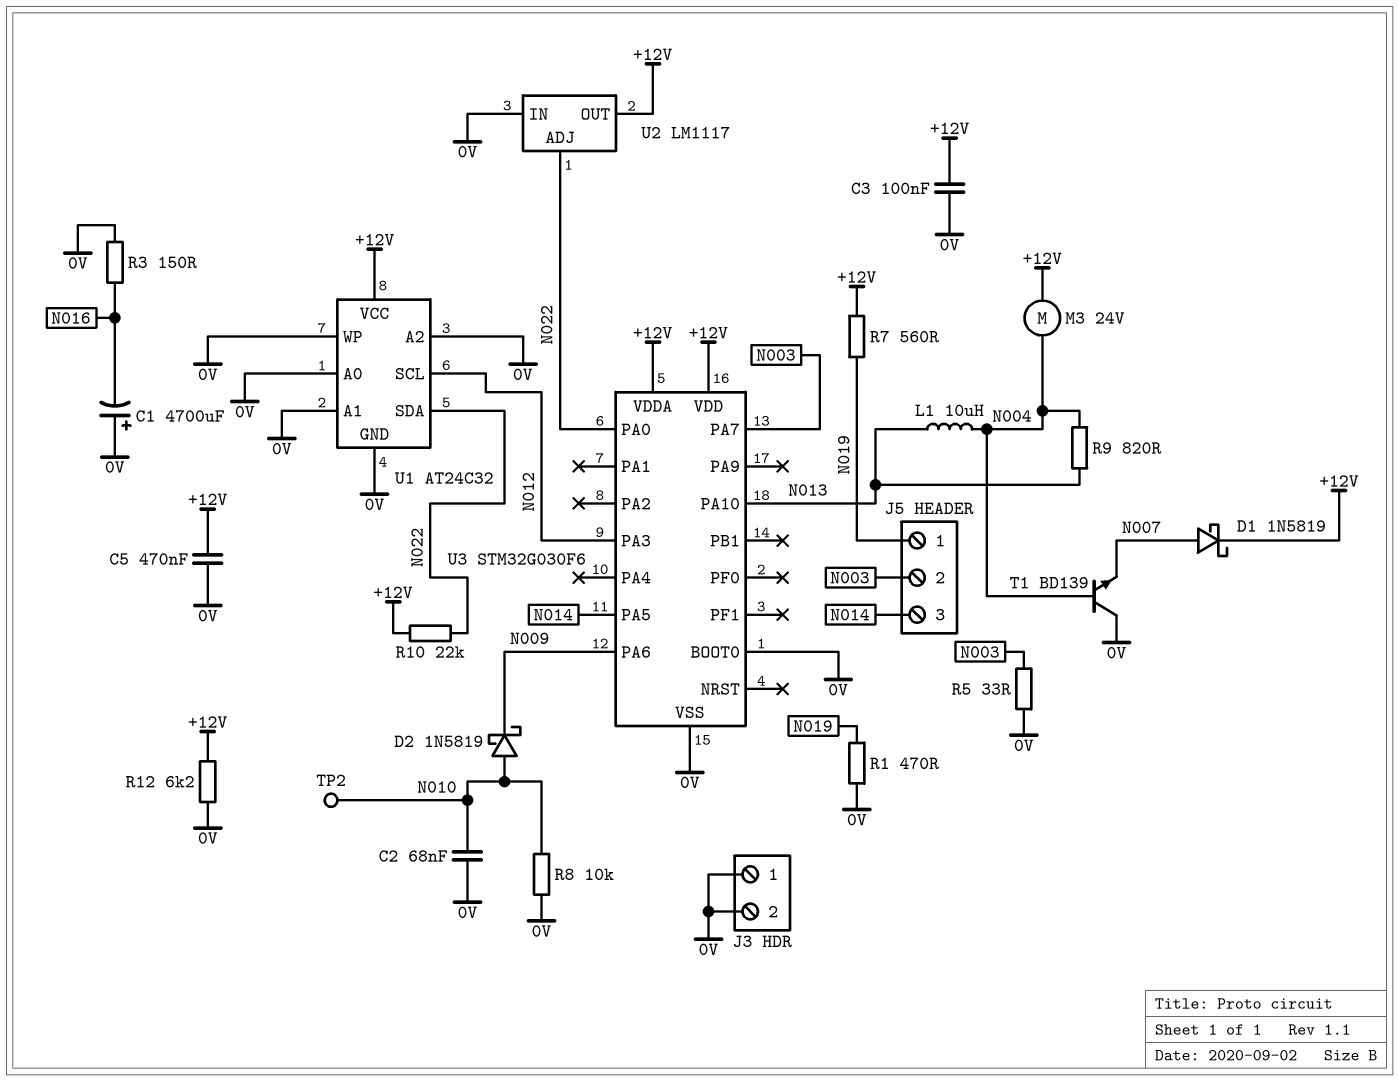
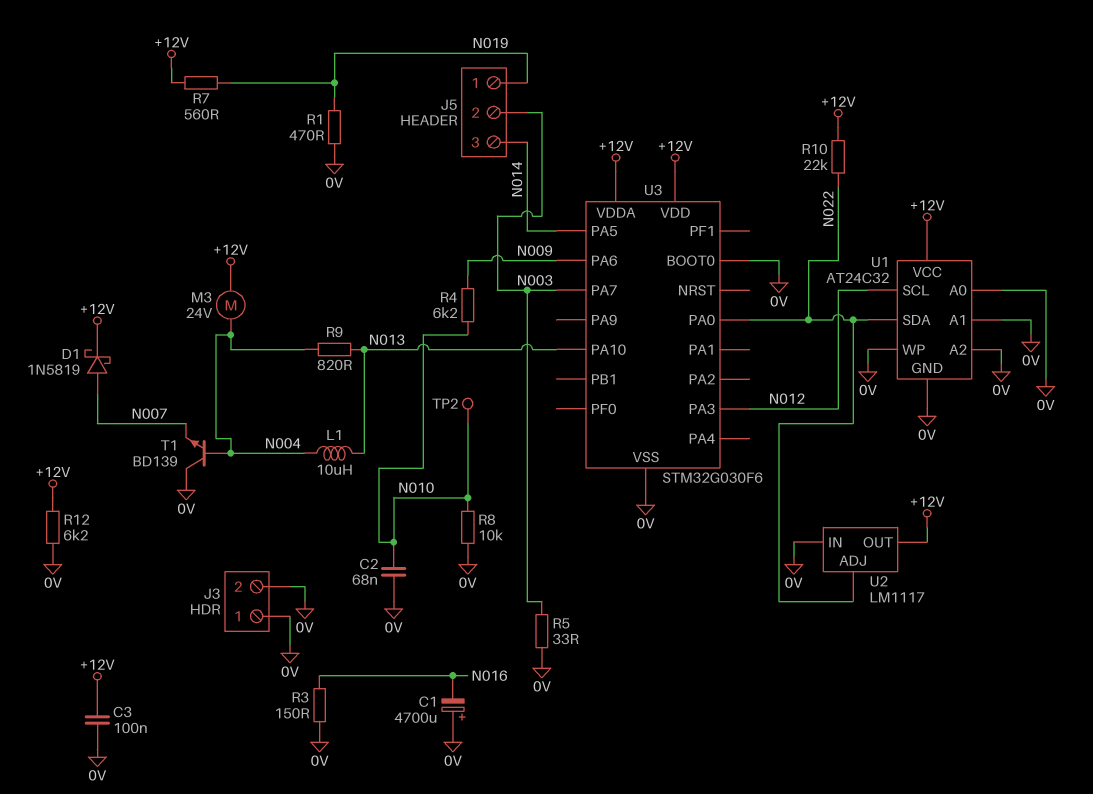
C5: 470nF (+12V, 0V) -> none
D2: schottky 1N5819 (A N010, K N009) -> none
R4: none -> 6.2k (N009, N010)

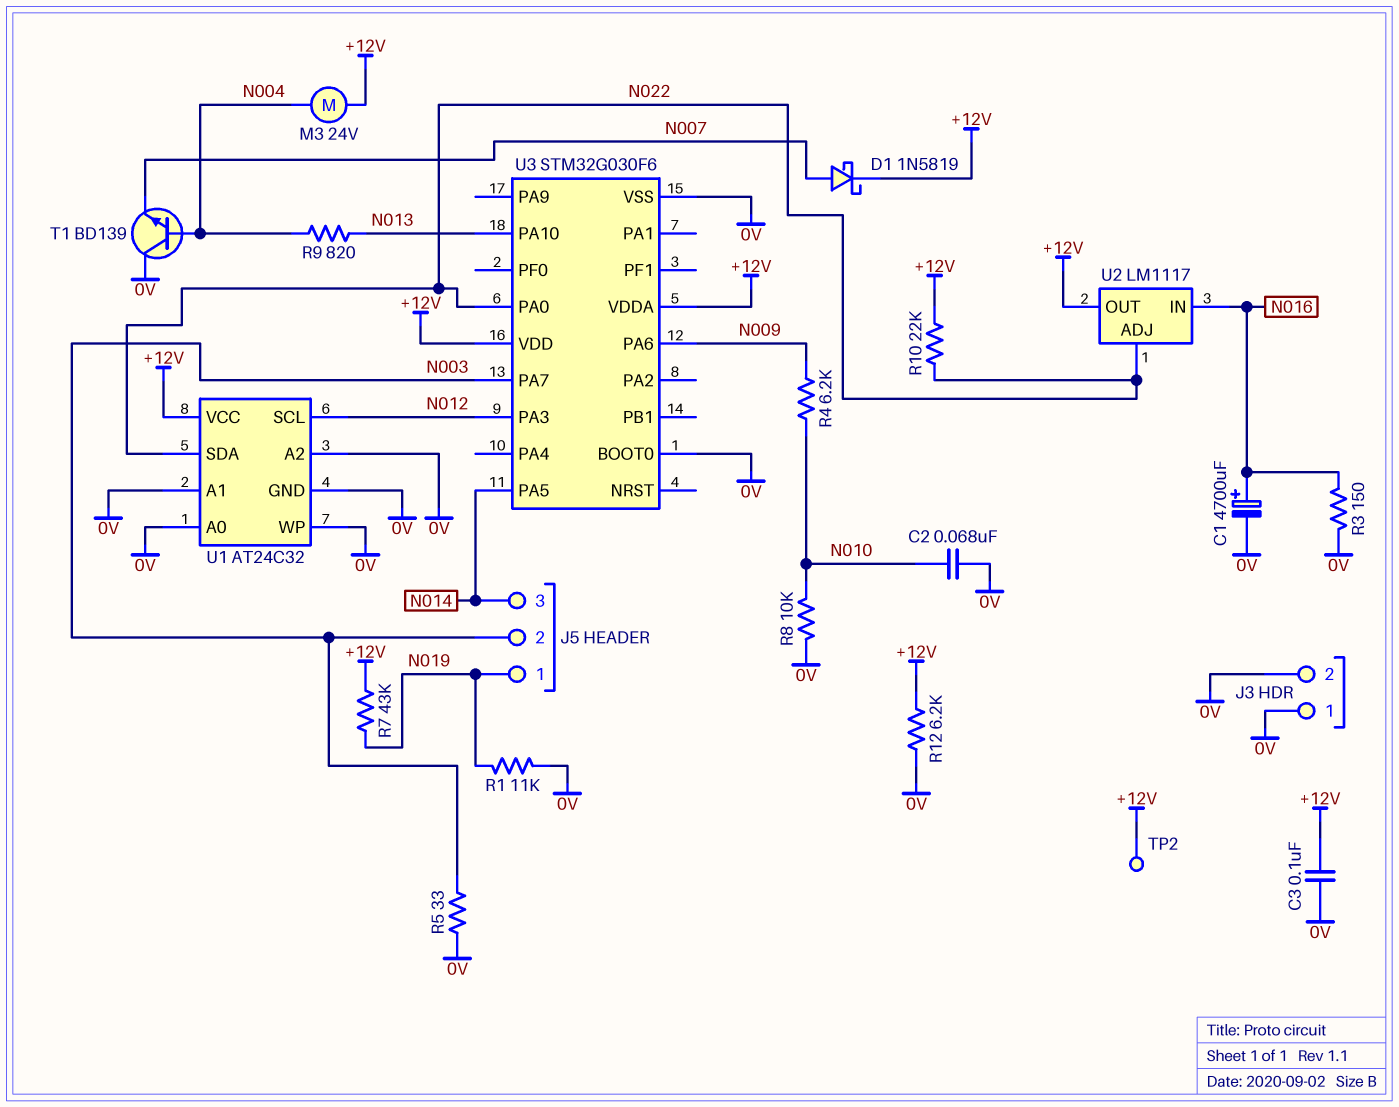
C1: 4700uF (plus 0V, minus N016) -> 4700uF (plus N016, minus 0V)
L1: 10uH (N004, N013) -> none
R1: 470 (0V, N019) -> 11k (0V, N019)
R7: 560 (+12V, N019) -> 43k (+12V, N019)
TP2: test point (N010) -> test point (+12V)
U2 pin IN: 0V -> N016

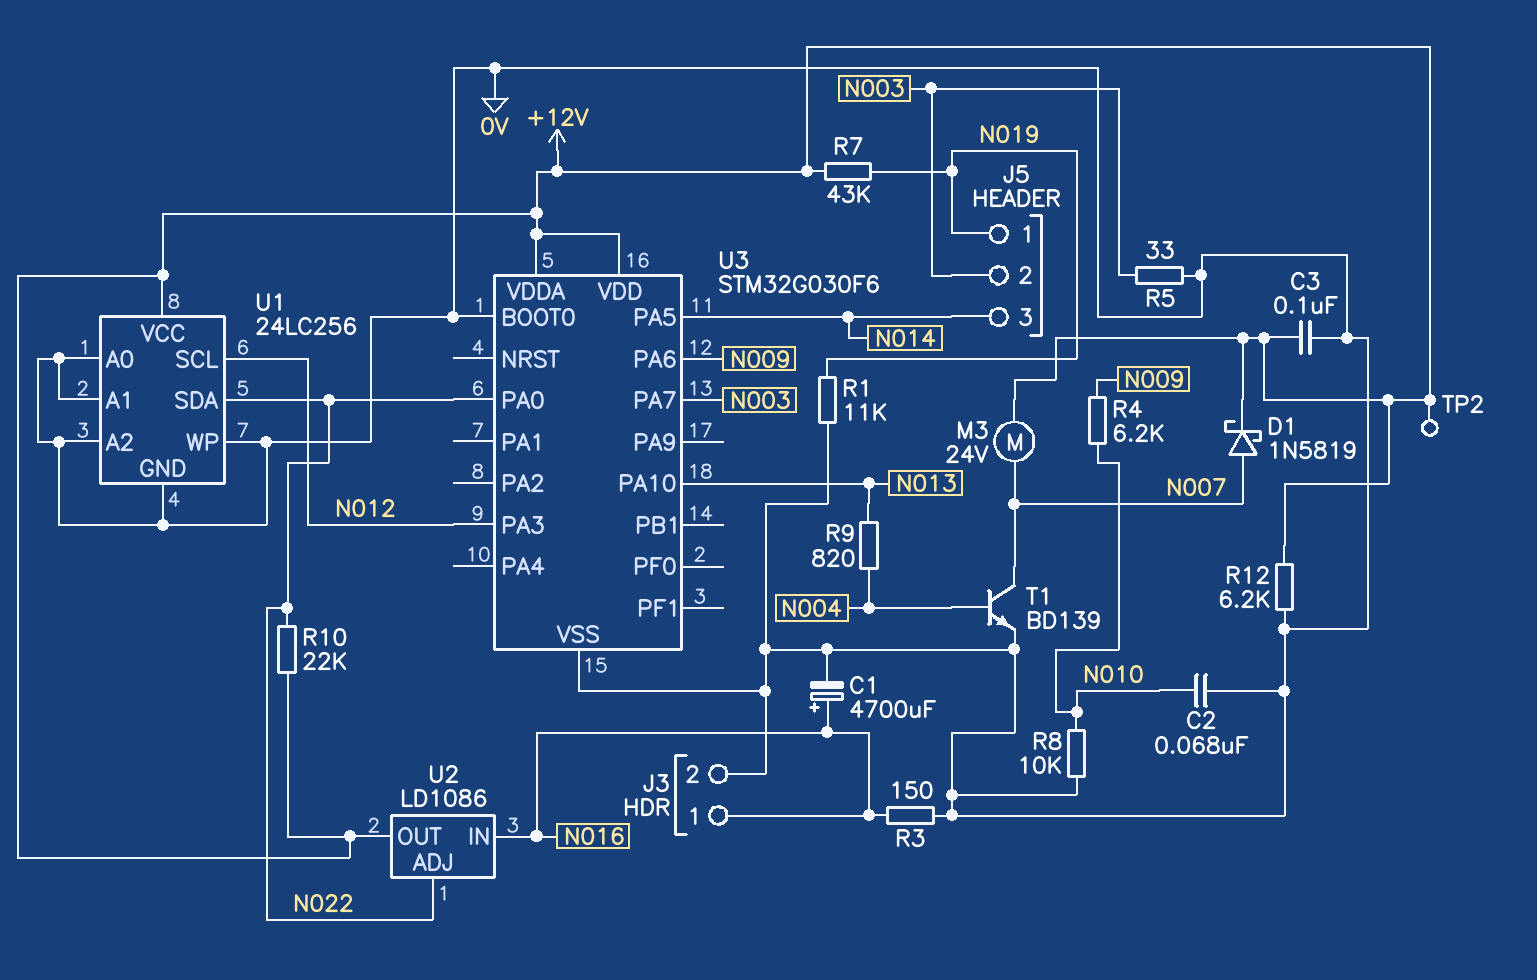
J3 pin 1: 0V -> N016
M3: motor 24V (+12V, N004) -> motor 24V (+12V, N007)
T1: NPN BD139 (B N004, C 0V, E N007) -> NPN BD139 (B N004, C N007, E 0V)
U1: AT24C32 -> 24LC256
U2: LM1117 -> LD1086

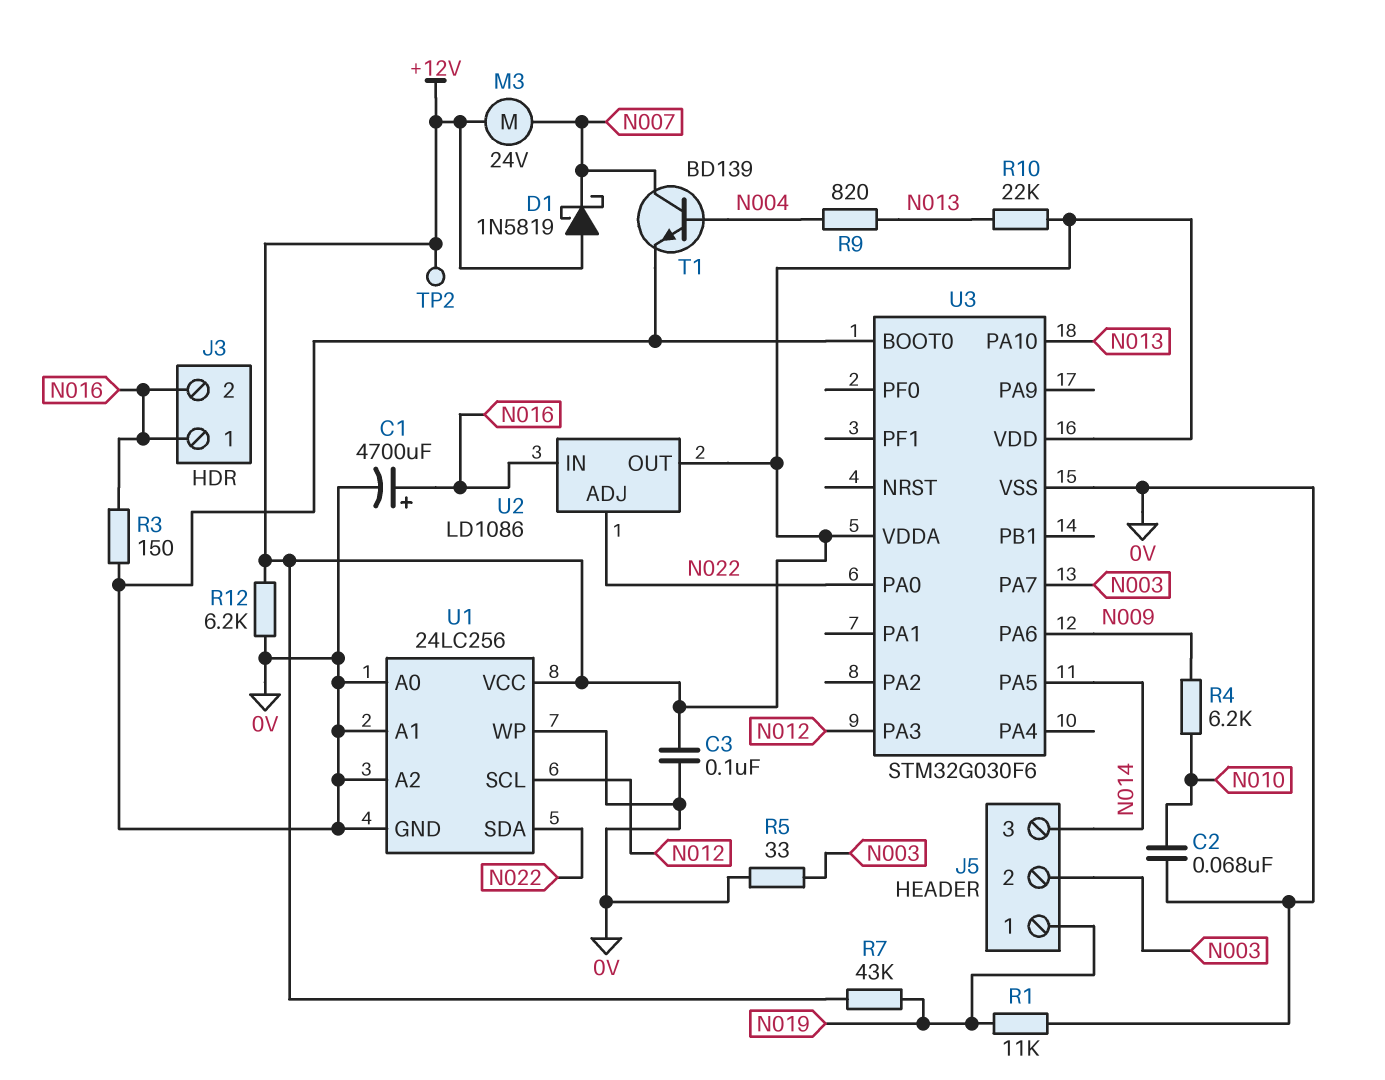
D1: schottky 1N5819 (A N007, K +12V) -> schottky 1N5819 (A +12V, K N007)
J3 pin 2: 0V -> N016
R8: 10k (0V, N010) -> none
R10: 22k (+12V, N022) -> 22k (+12V, N013)

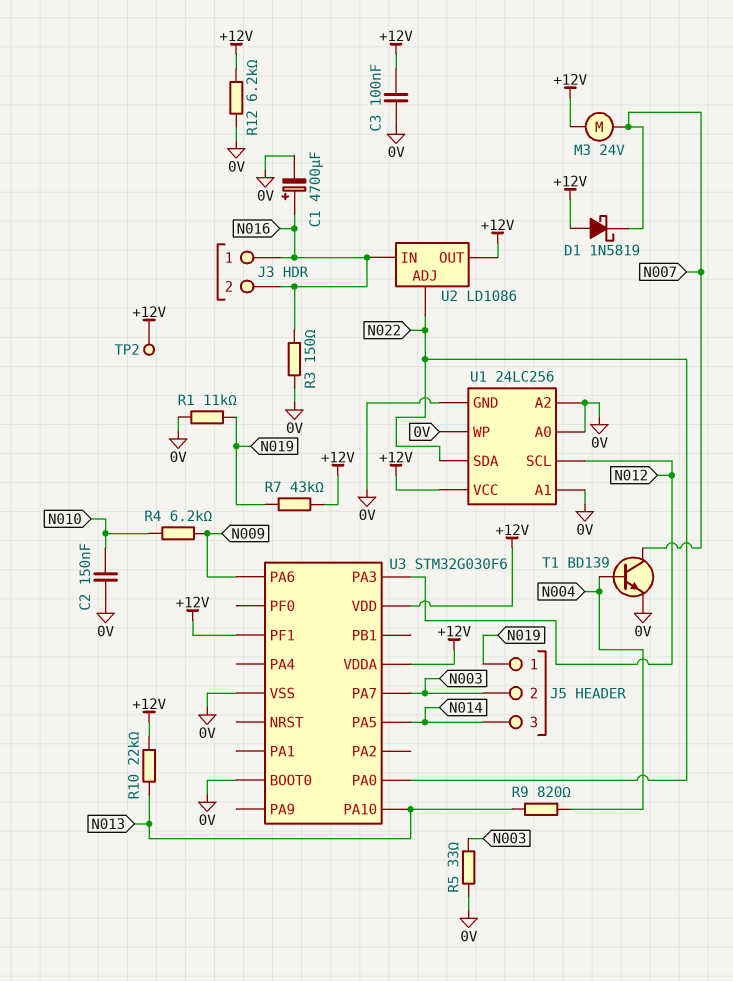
C2: 68nF (0V, N010) -> 150nF (0V, N010)
U3 pin PF1: none -> +12V

